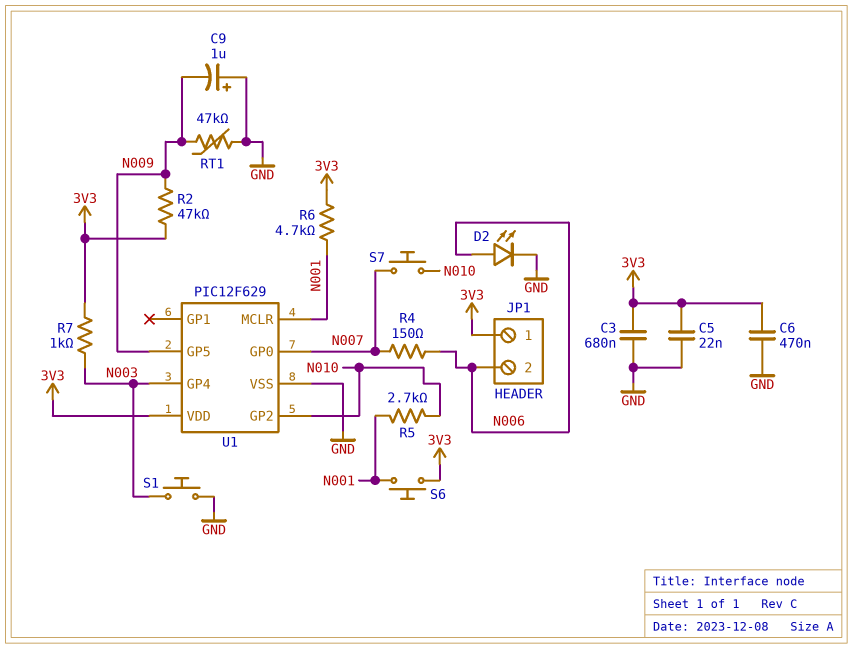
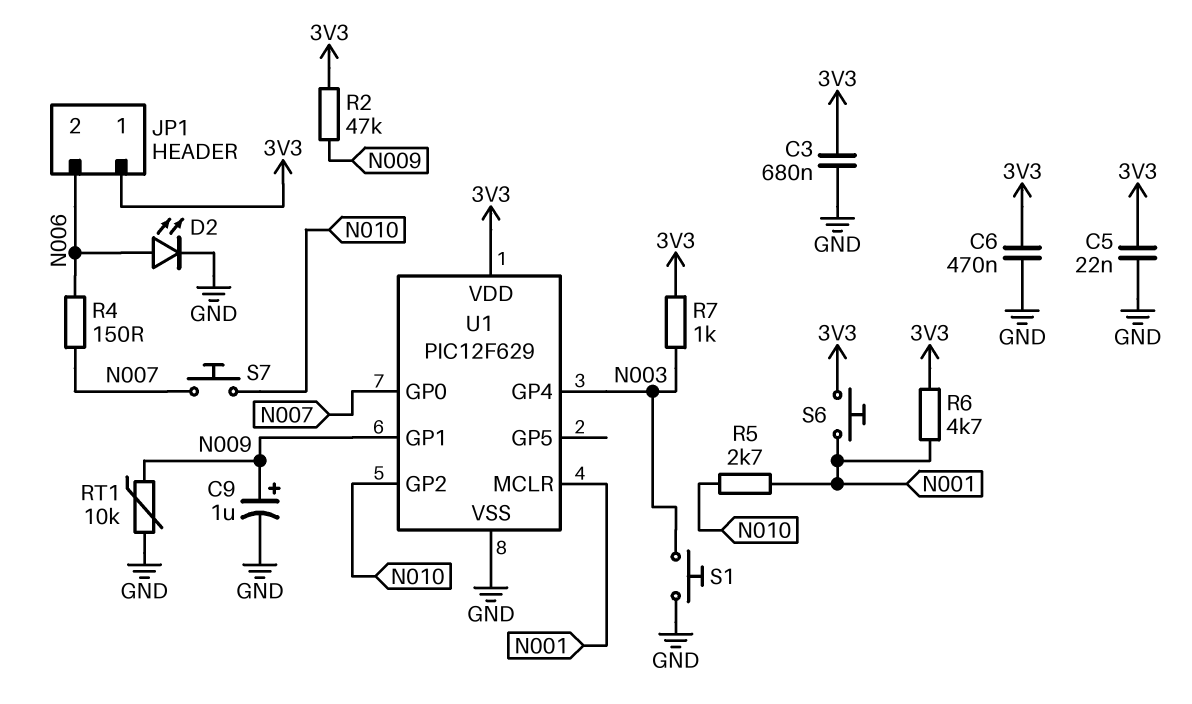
C9: 1uF (plus GND, minus N009) -> 1uF (plus N009, minus GND)
RT1: 47k (GND, N009) -> 10k (GND, N009)
U1 pin GP1: none -> N009
U1 pin GP5: N009 -> none

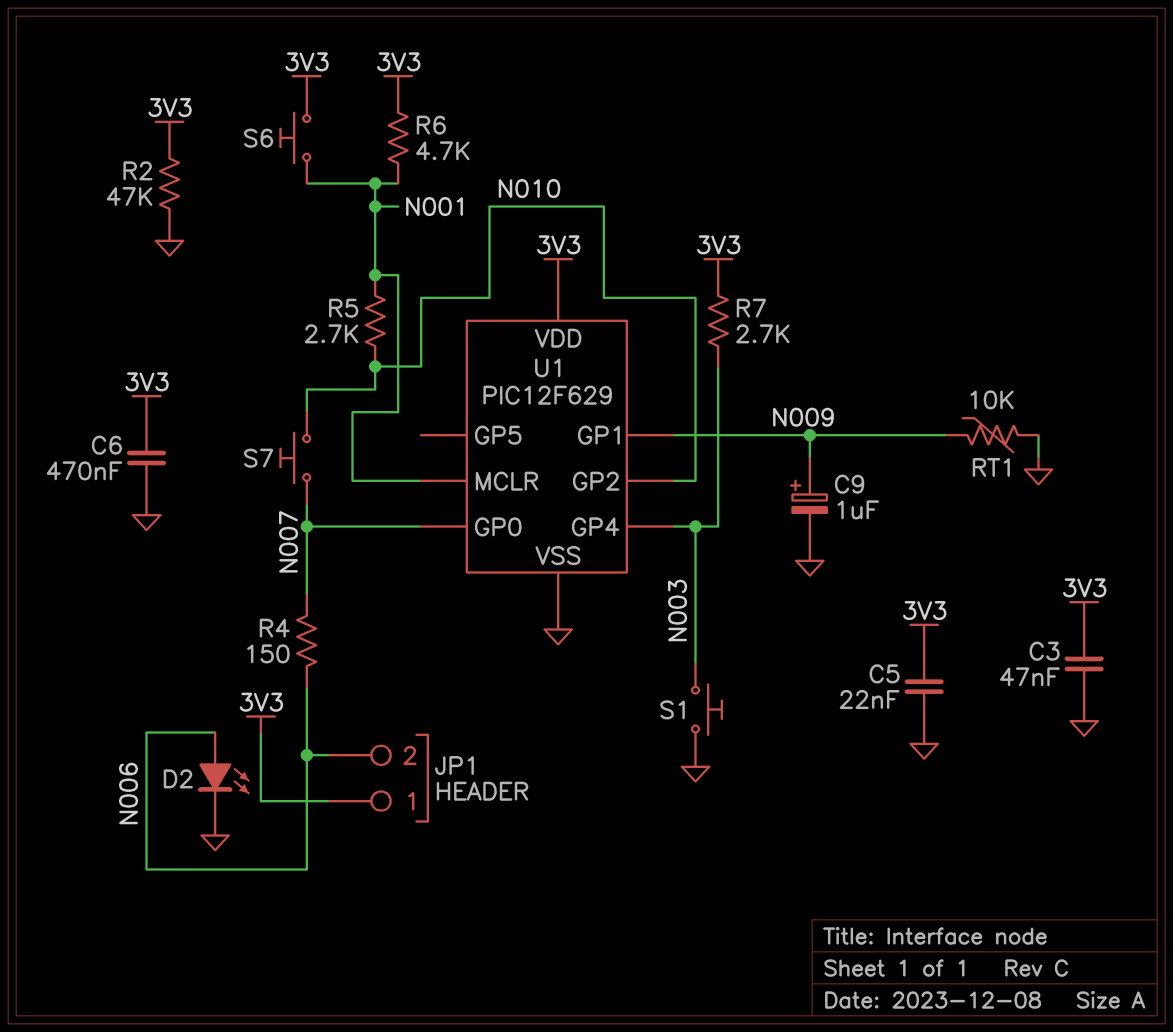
C3: 680nF (3V3, GND) -> 47nF (3V3, GND)
R2: 47k (3V3, N009) -> 47k (3V3, GND)
R7: 1k (3V3, N003) -> 2.7k (3V3, N003)

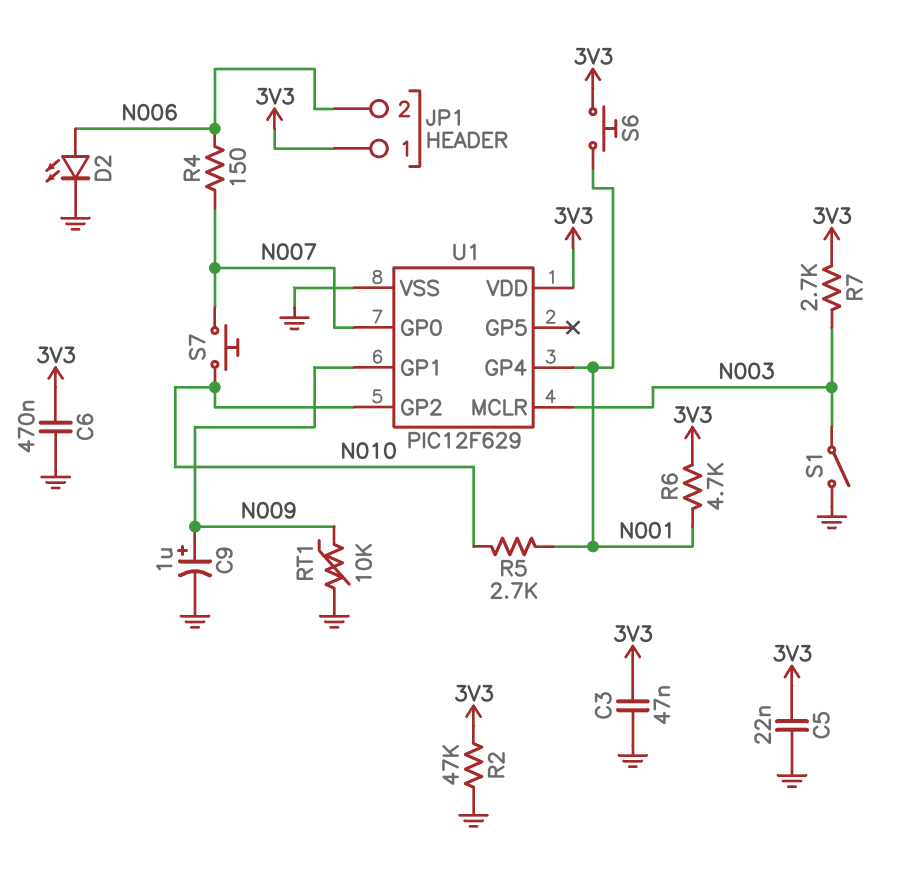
S1: button (GND, N003) -> switch (GND, N003)
U1 pin GP4: N003 -> N001
U1 pin MCLR: N001 -> N003

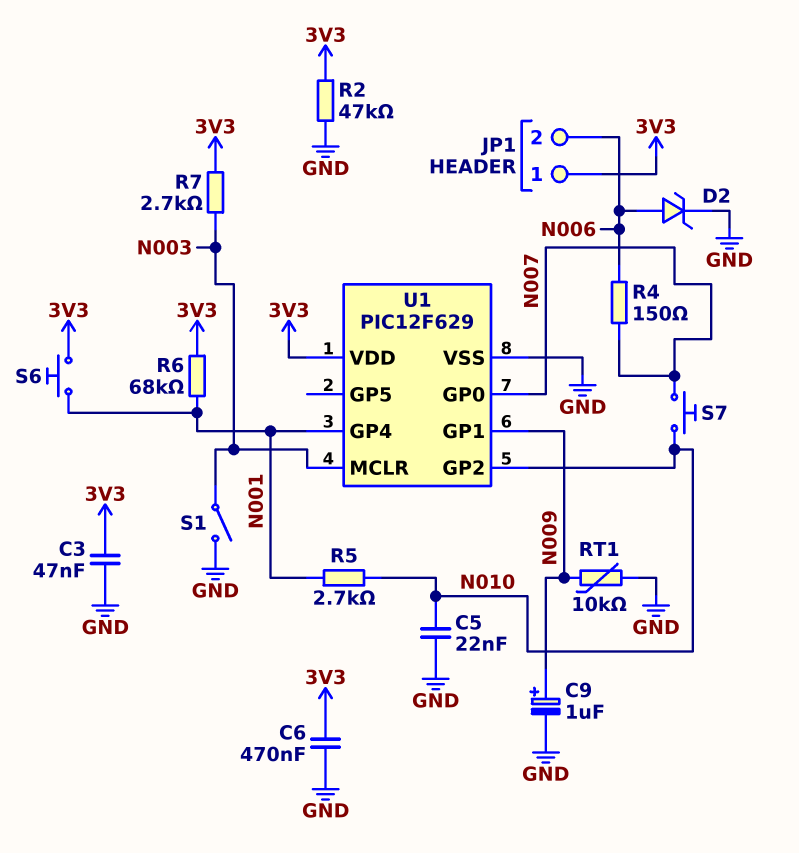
C5: 22nF (3V3, GND) -> 22nF (GND, N010)
D2: LED (A N006, K GND) -> zener (A N006, K GND)
R6: 4.7k (3V3, N001) -> 68k (3V3, N001)

